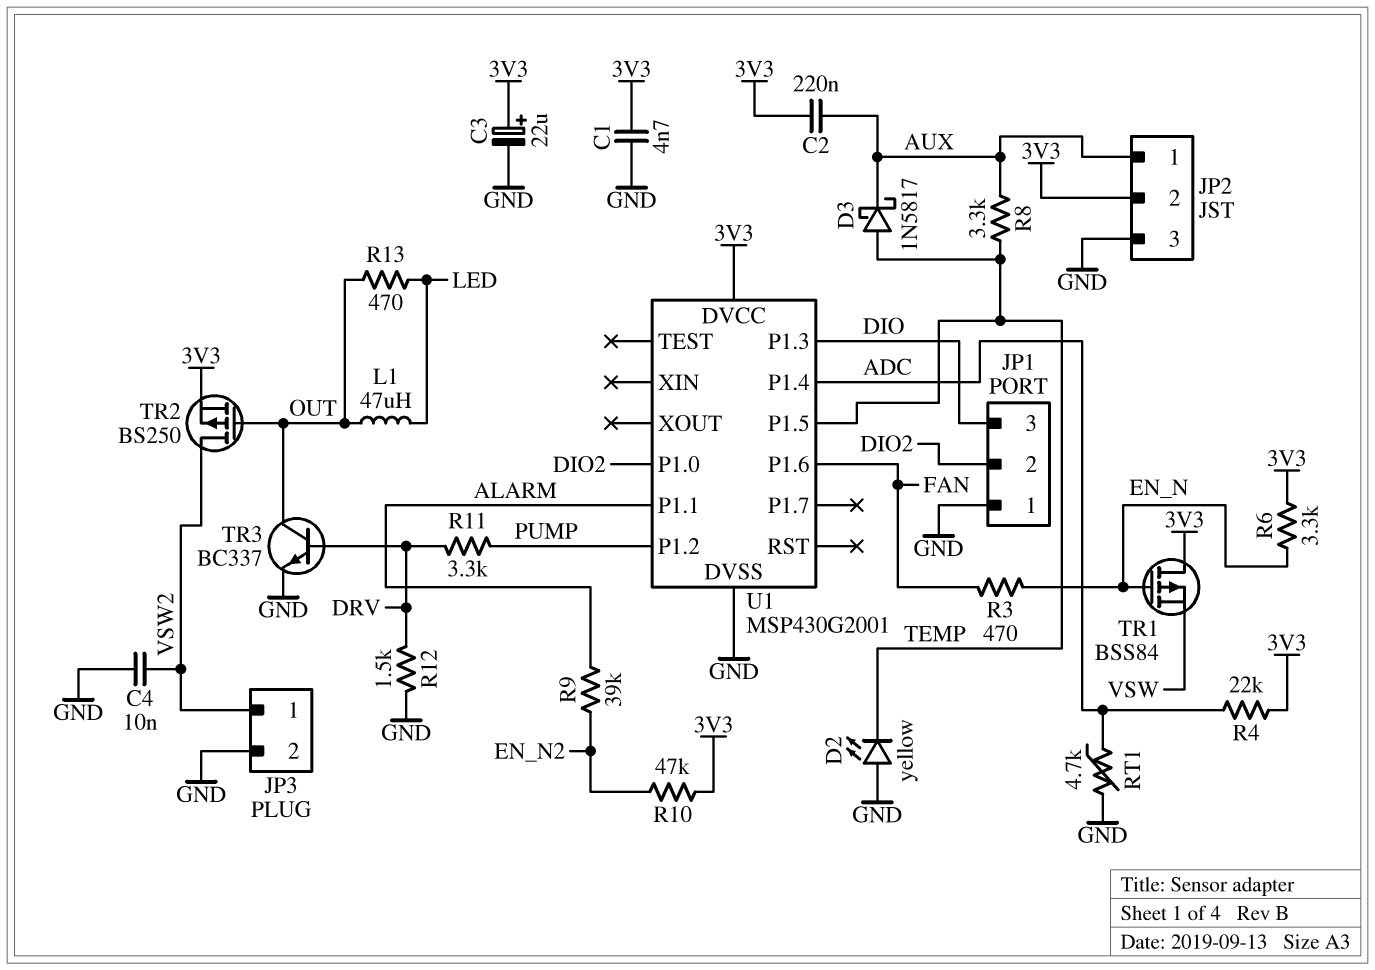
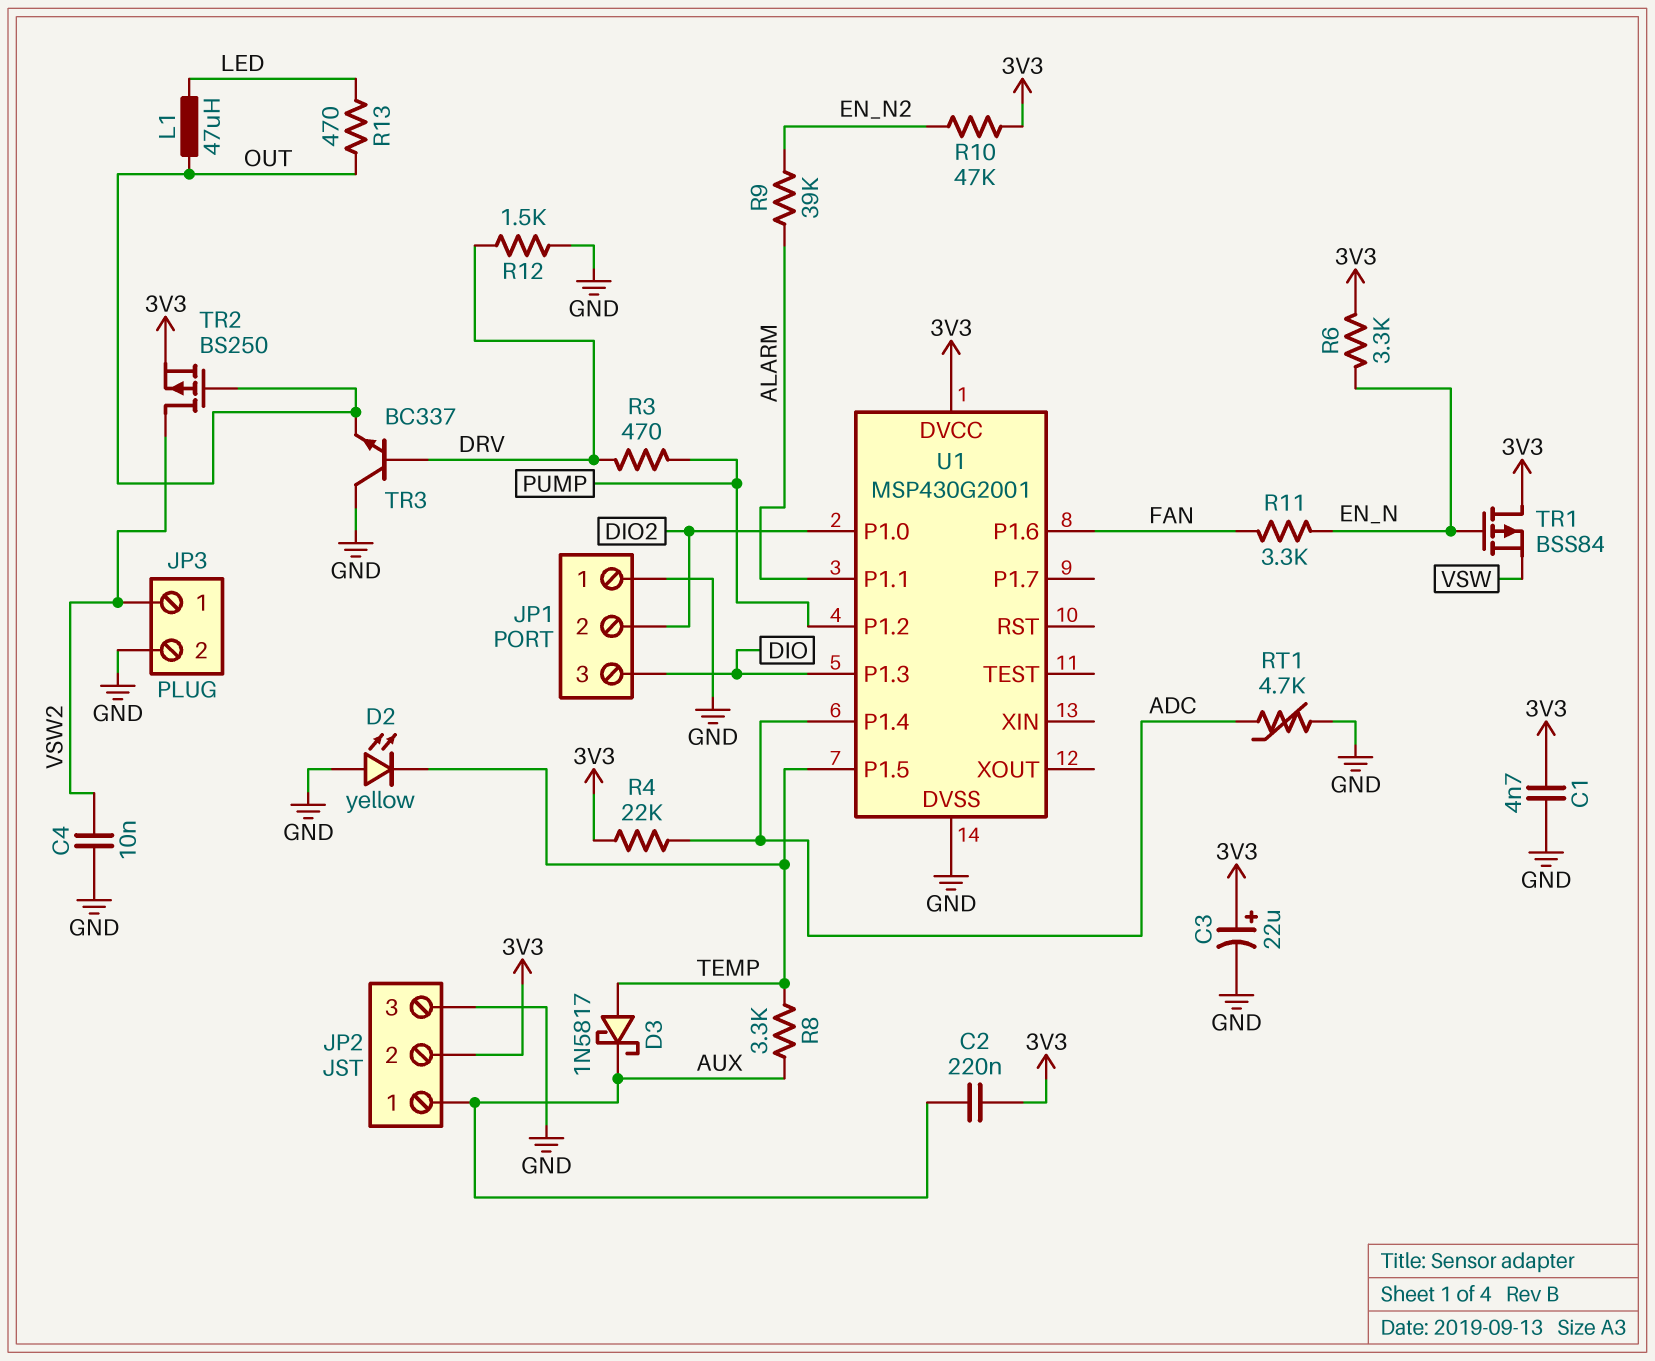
R3: 470 (EN_N, FAN) -> 470 (DRV, PUMP)
R11: 3.3k (DRV, PUMP) -> 3.3k (EN_N, FAN)
TR3: NPN BC337 (B DRV, C OUT, E GND) -> NPN BC337 (B DRV, C GND, E OUT)

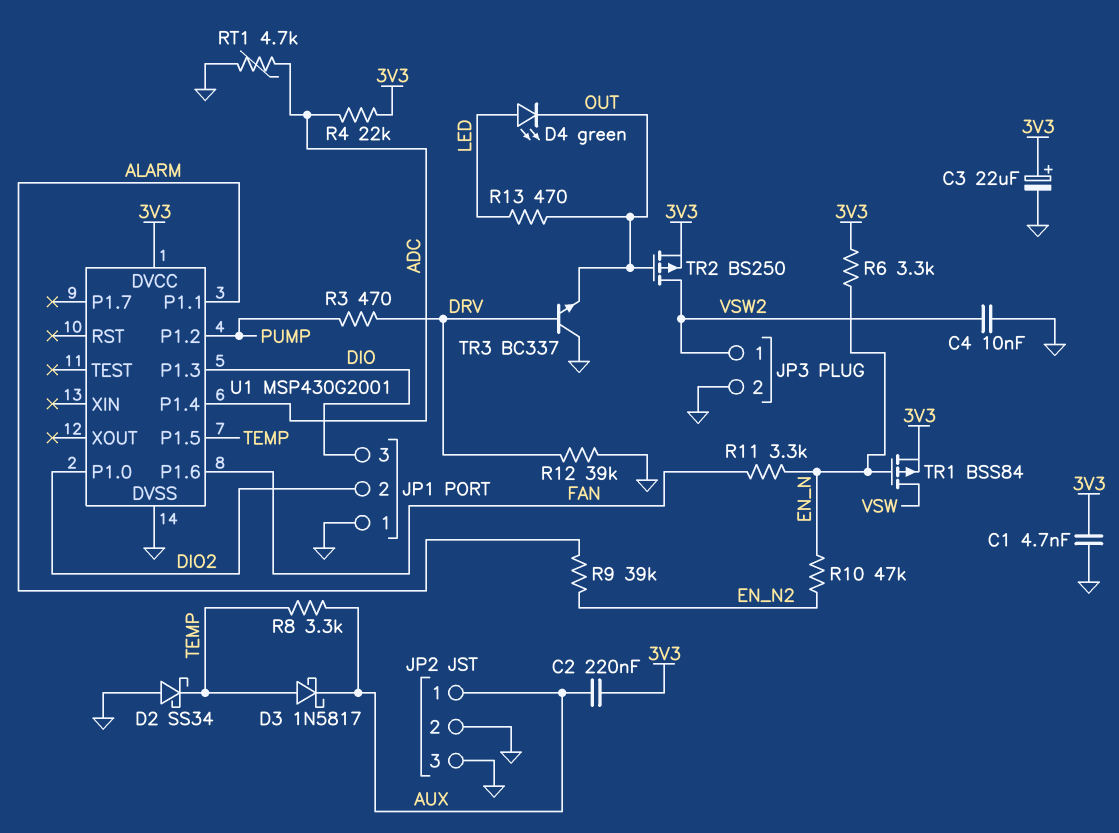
D2: LED yellow (A GND, K TEMP) -> schottky SS34 (A GND, K TEMP)
D4: none -> LED green (A LED, K OUT)
JP2 pin 2: 3V3 -> GND
L1: 47uH (LED, OUT) -> none
R10: 47k (3V3, EN_N2) -> 47k (EN_N, EN_N2)
R12: 1.5k (DRV, GND) -> 39k (DRV, GND)
TR1: PMOS BSS84 (G EN_N, D 3V3, S VSW) -> PMOS BSS84 (G EN_N, D VSW, S 3V3)

